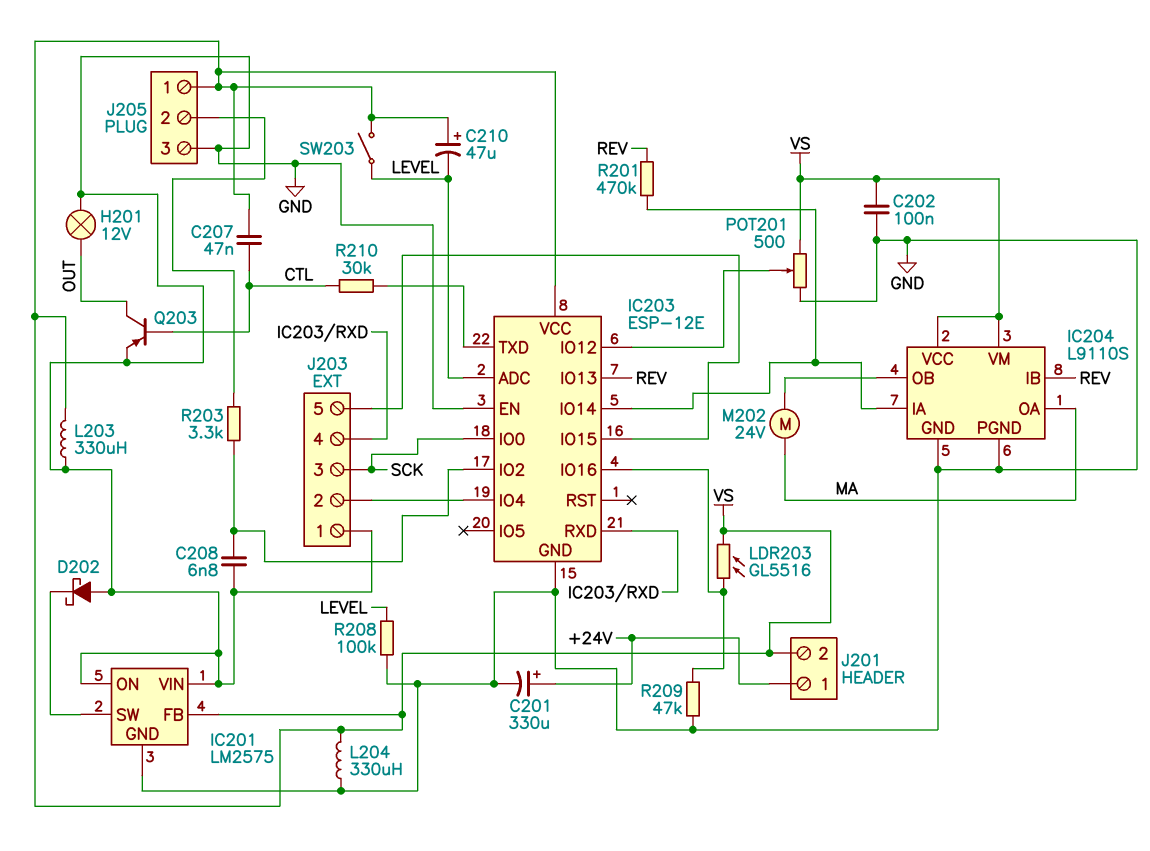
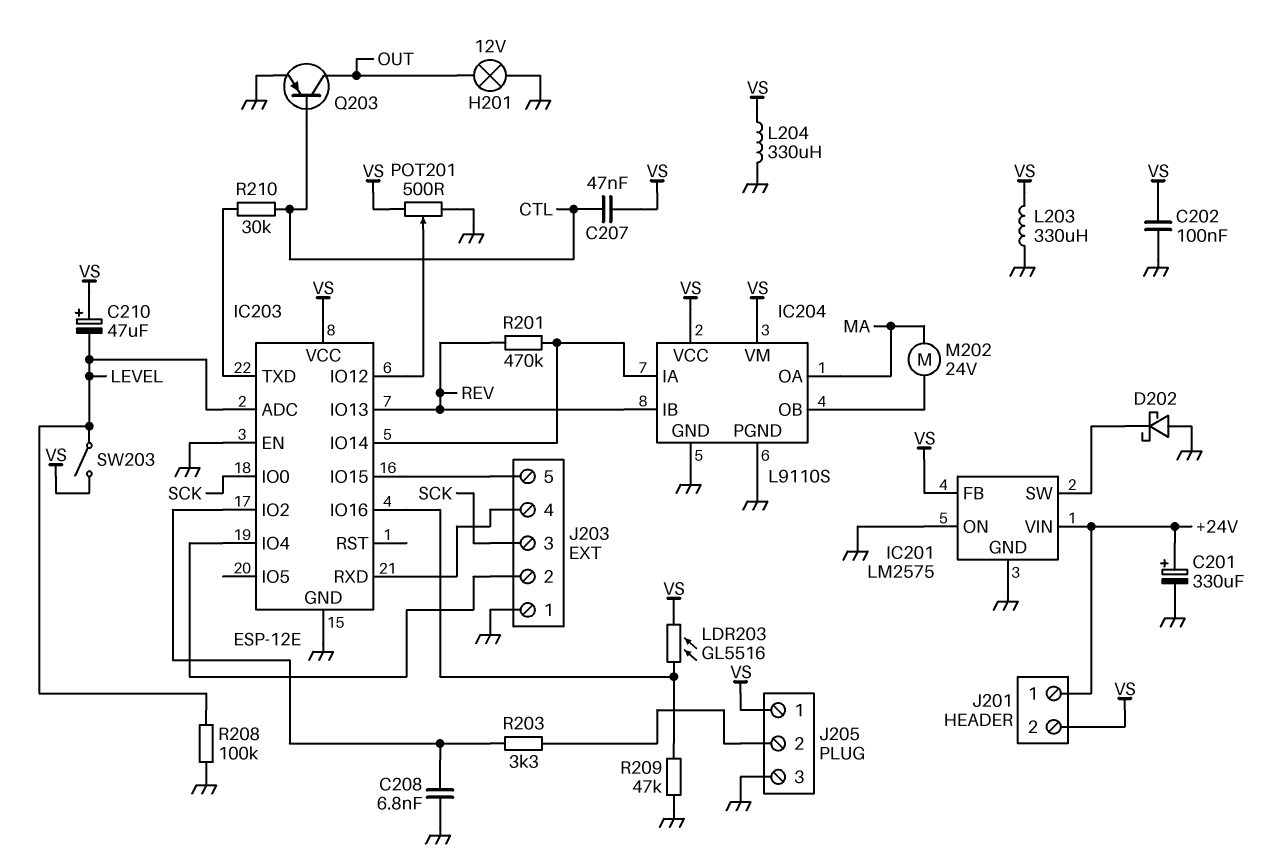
IC201 pin VIN: GND -> +24V

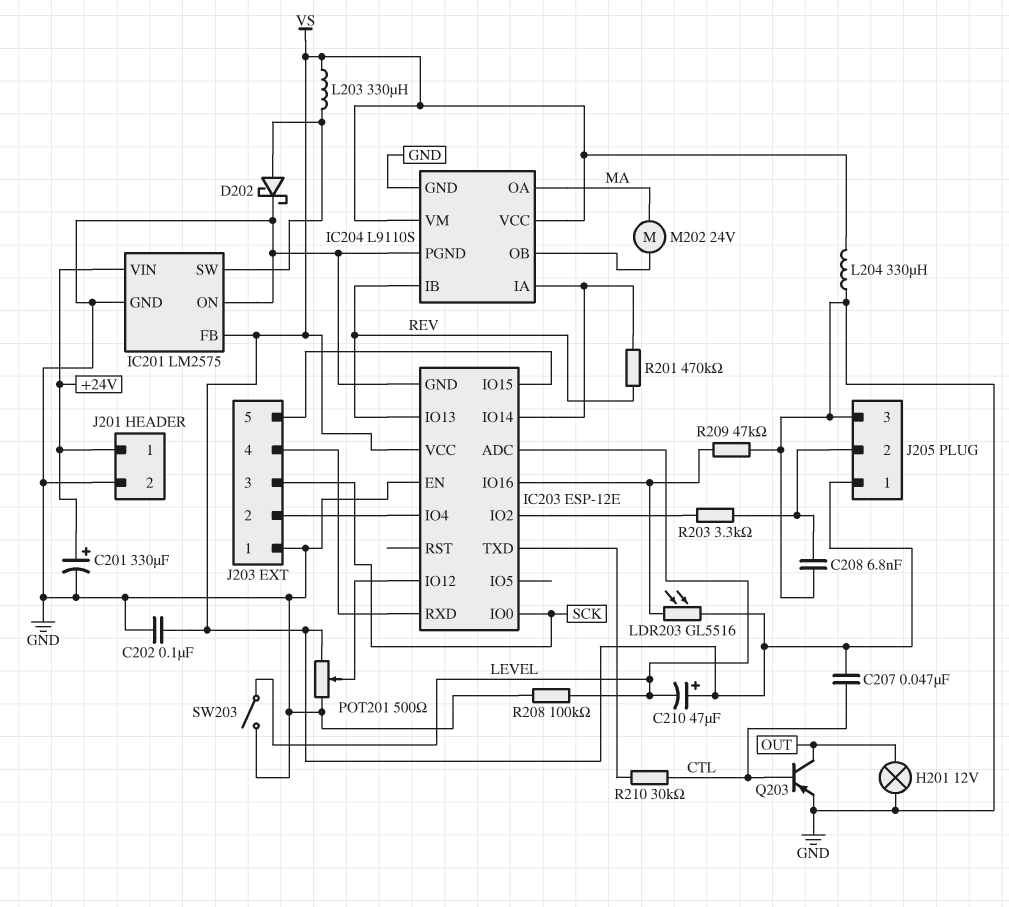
C208: 6.8nF (GND, IC203/IO2) -> 6.8nF (GND, J205/2)
D202: schottky (A GND, K IC201/SW) -> schottky (A IC201/SW, K GND)
J201 pin 2: VS -> GND
L203: 330uH (GND, VS) -> 330uH (IC201/SW, VS)
SW203: switch (LEVEL, VS) -> switch (GND, LEVEL)

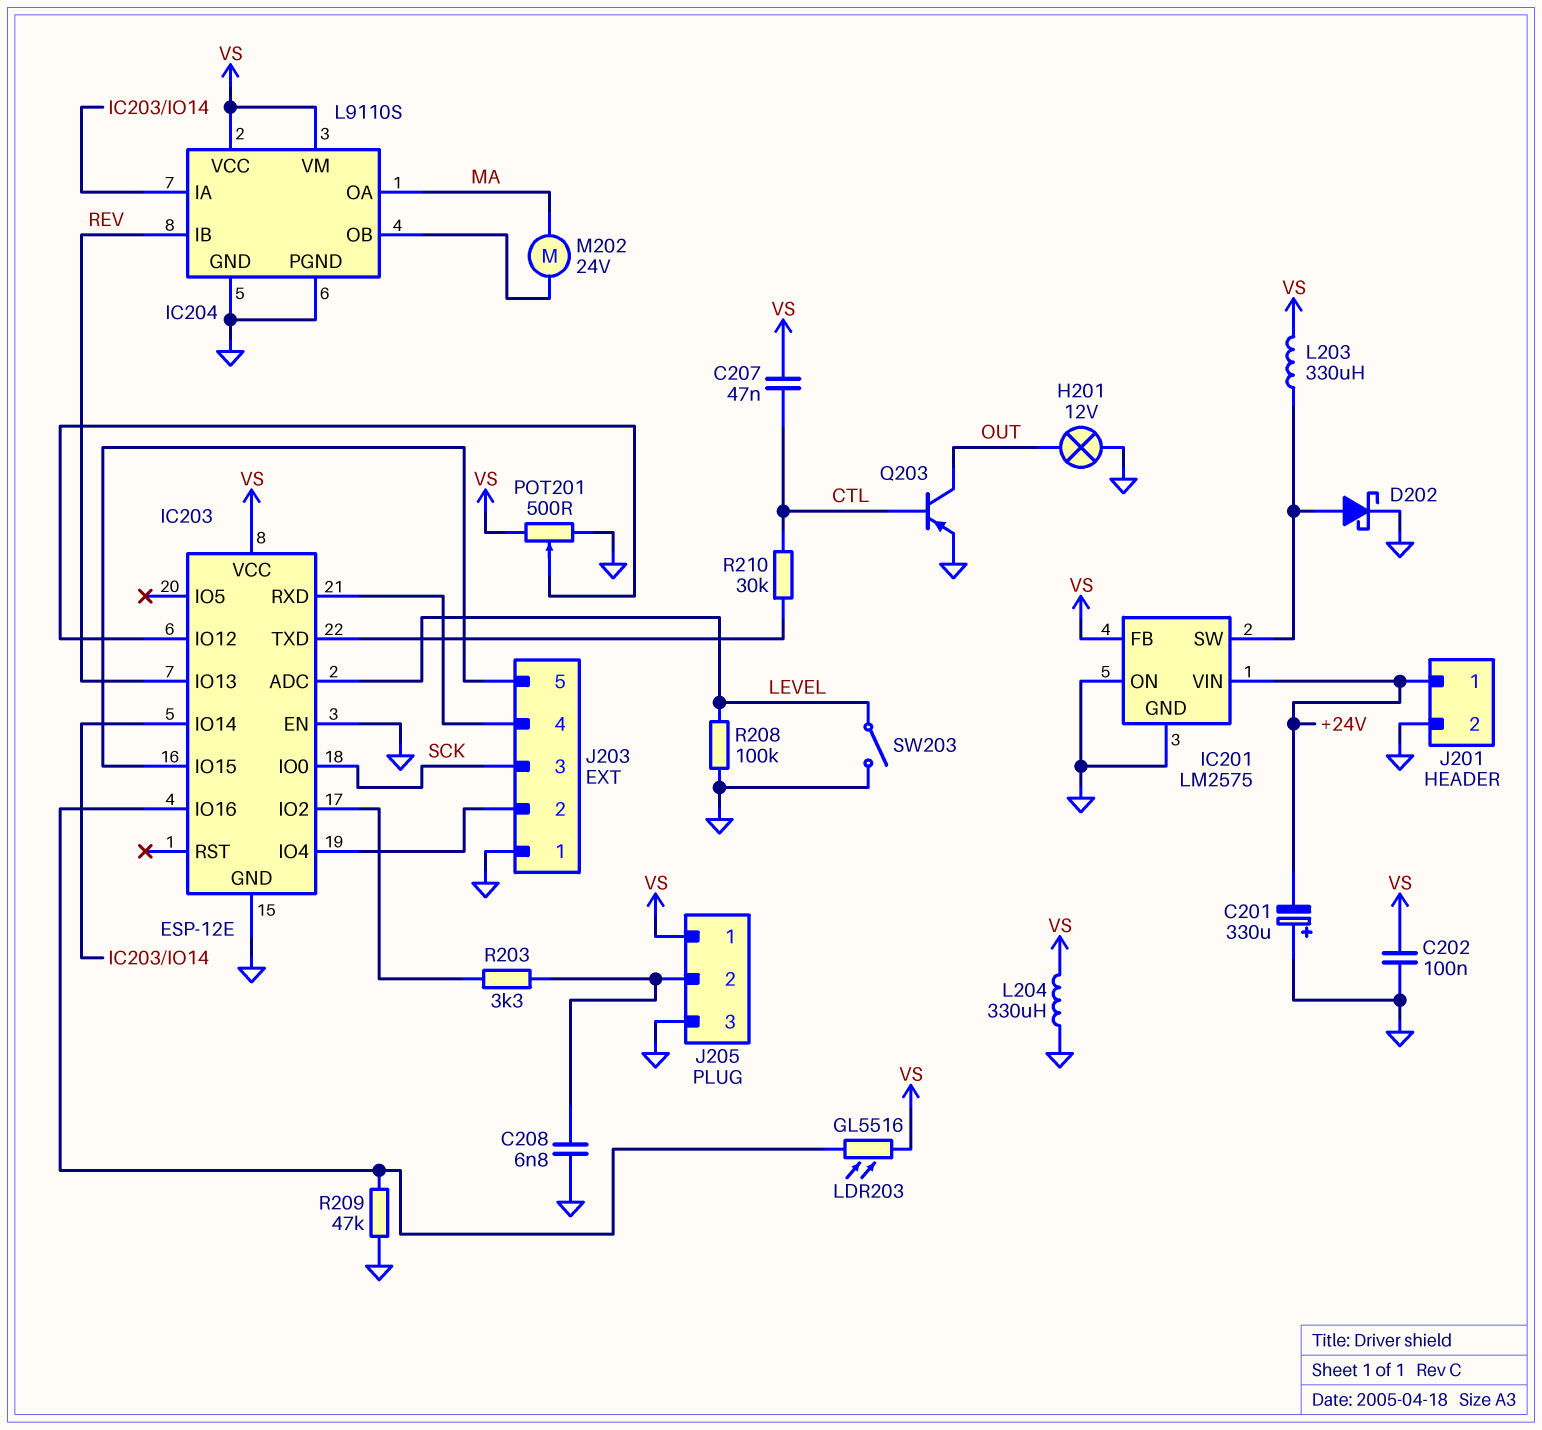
C201: 330uF (plus +24V, minus GND) -> 330uF (plus GND, minus +24V)
C210: 47uF (plus VS, minus LEVEL) -> none
R201: 470k (IC203/IO14, REV) -> none

